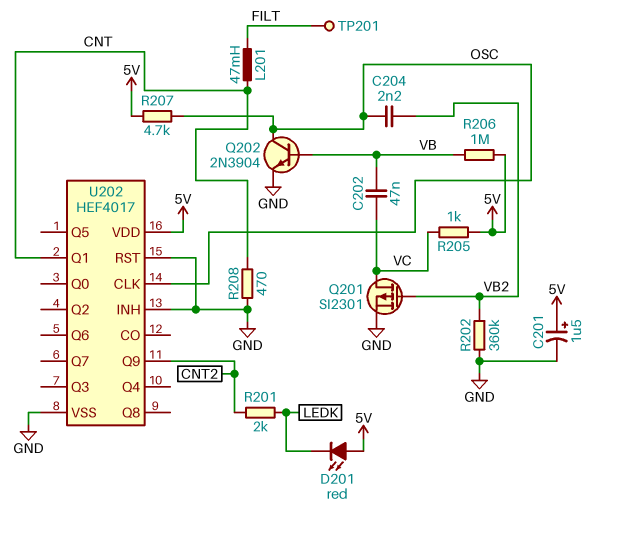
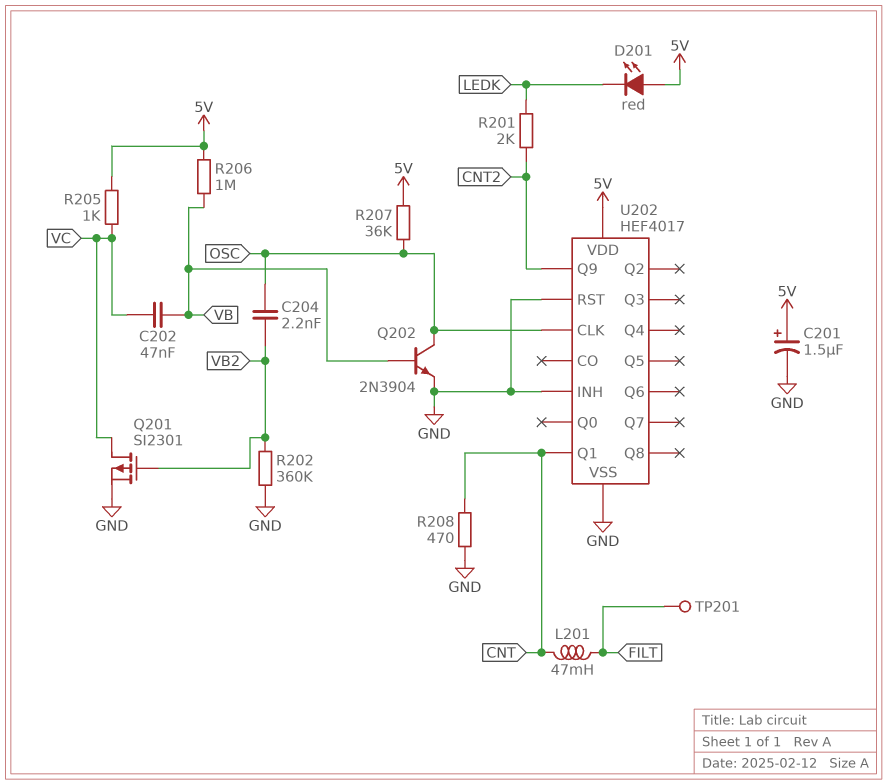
R207: 4.7k (5V, OSC) -> 36k (5V, OSC)

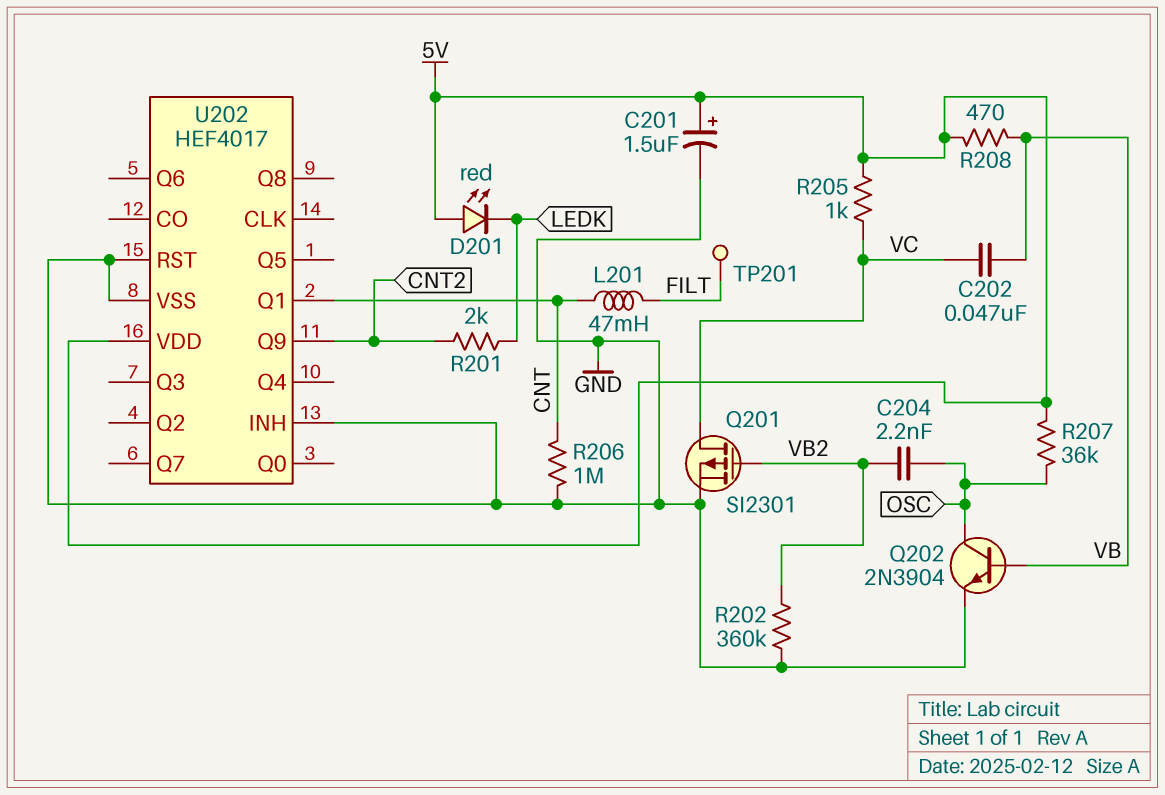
R206: 1M (5V, VB) -> 1M (CNT, GND)
R208: 470 (CNT, GND) -> 470 (5V, VB)
U202 pin CLK: OSC -> none

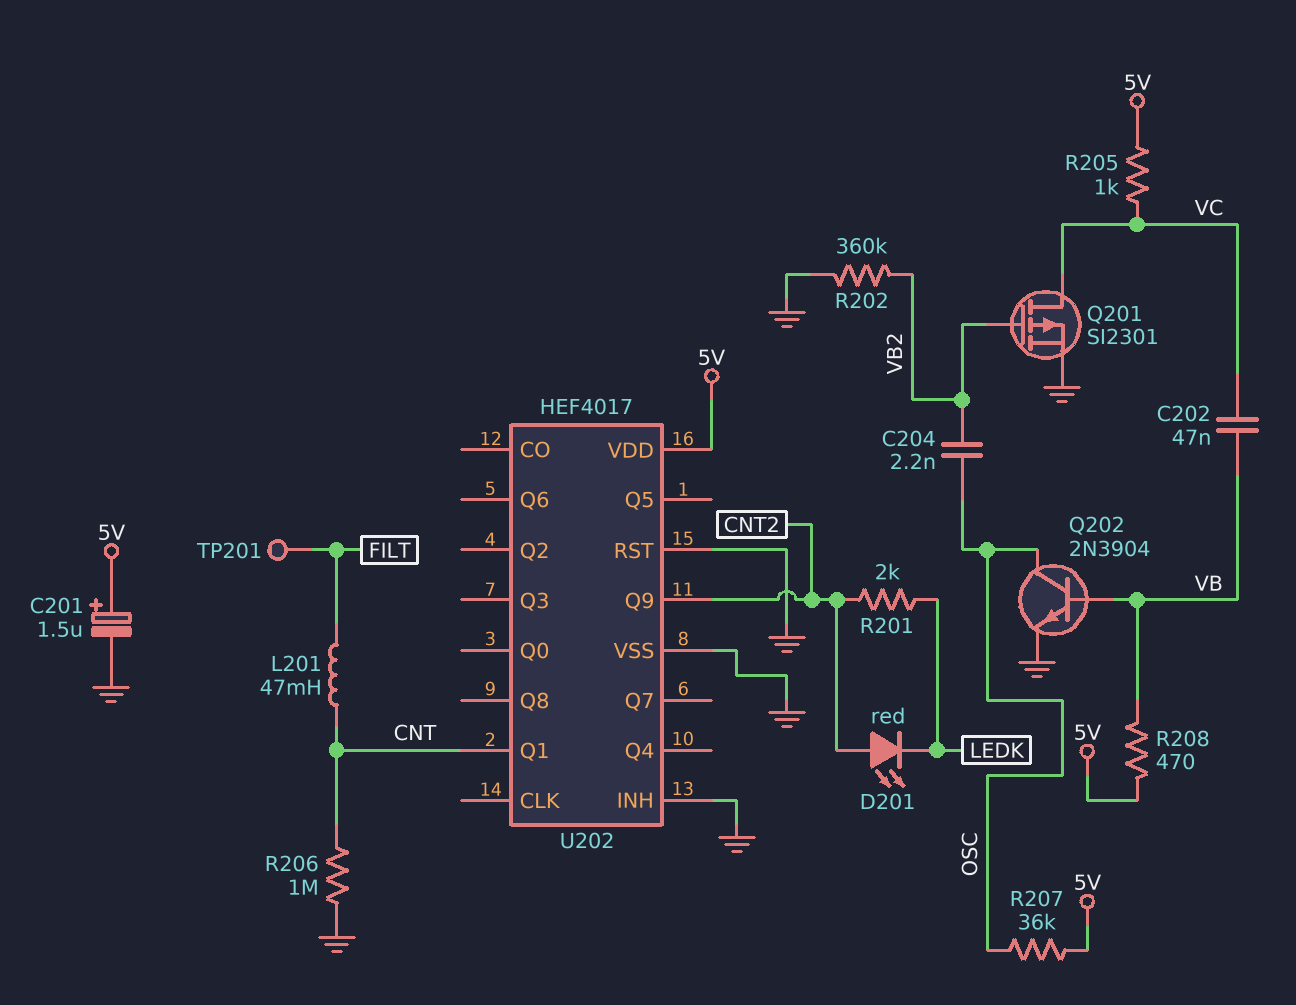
D201: LED red (A 5V, K LEDK) -> LED red (A CNT2, K LEDK)

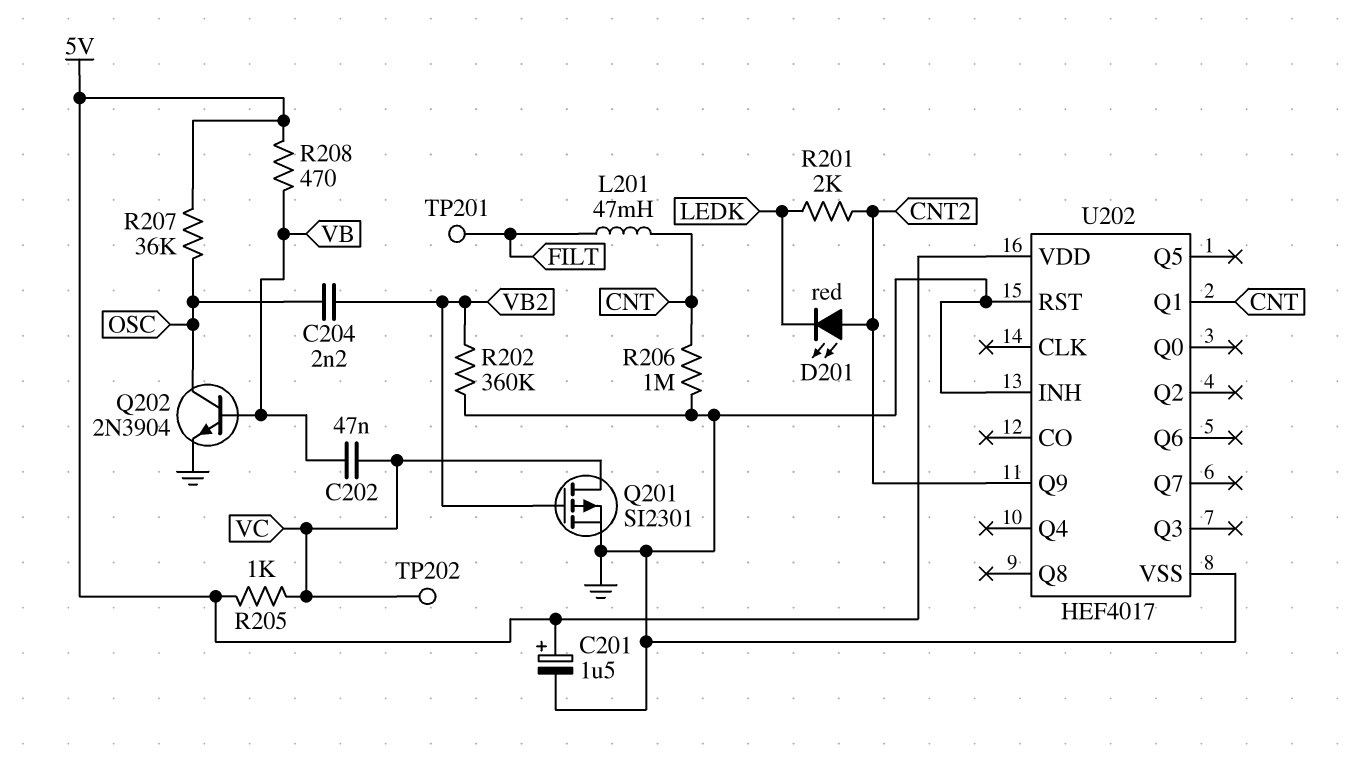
TP202: none -> test point (VC)

